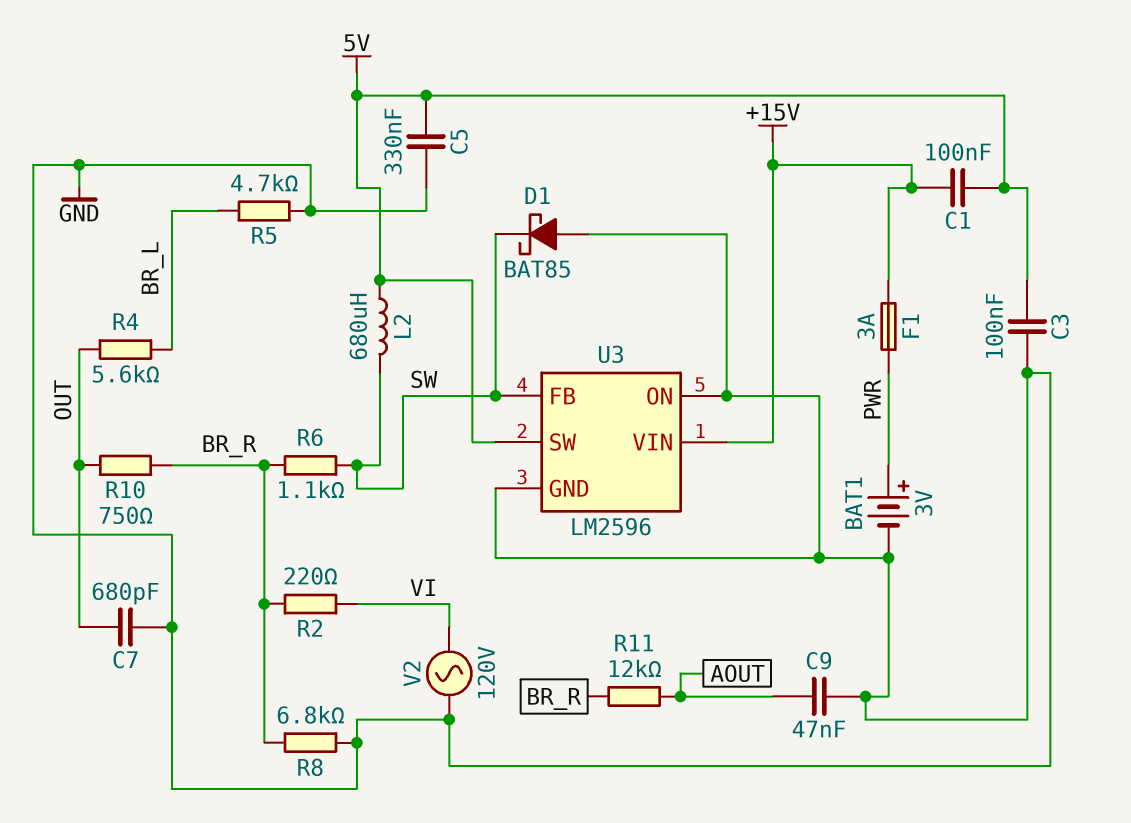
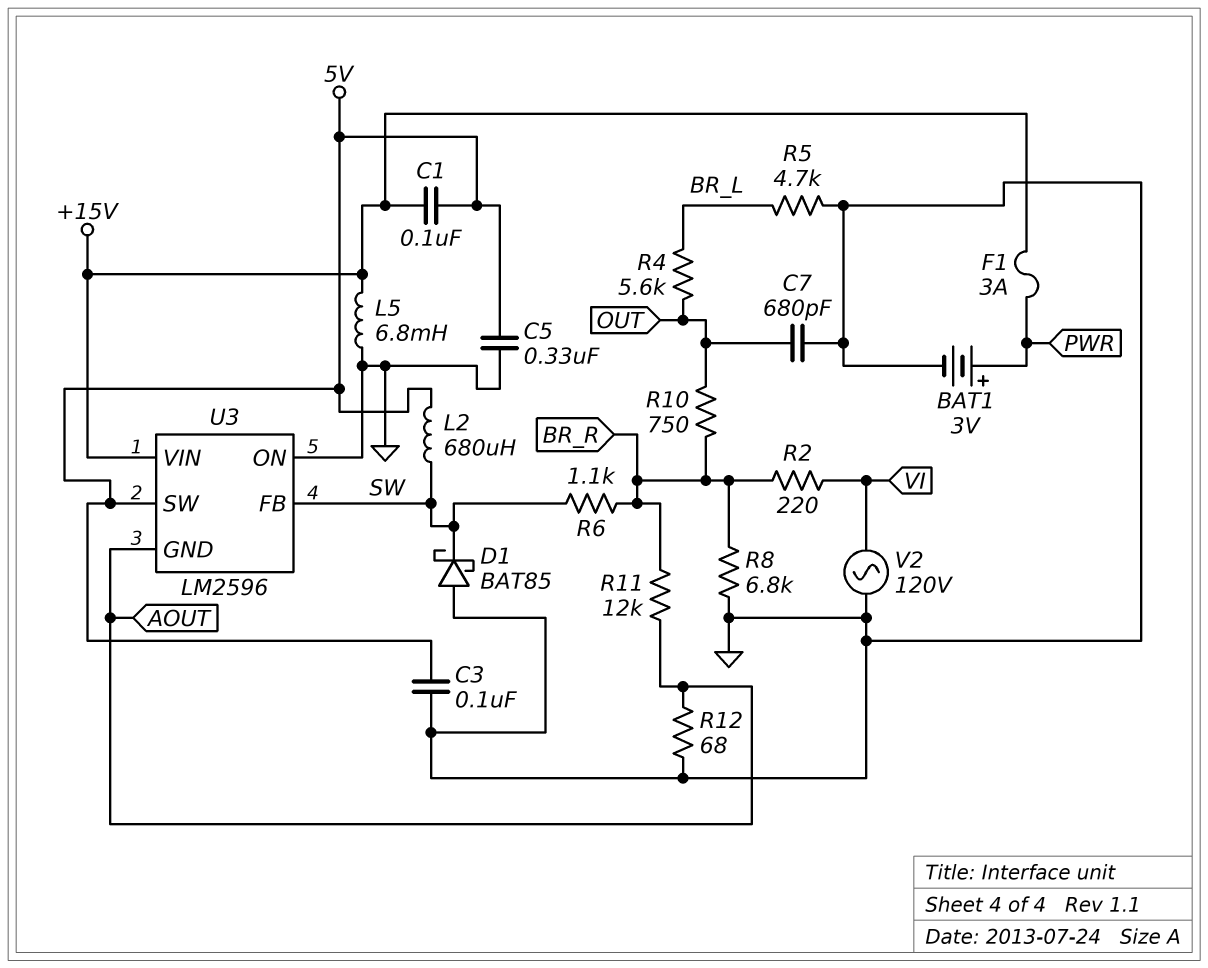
C9: 47nF (AOUT, GND) -> none
L5: none -> 6.8mH (+15V, GND)
R12: none -> 68 (AOUT, GND)
U3 pin GND: GND -> AOUT

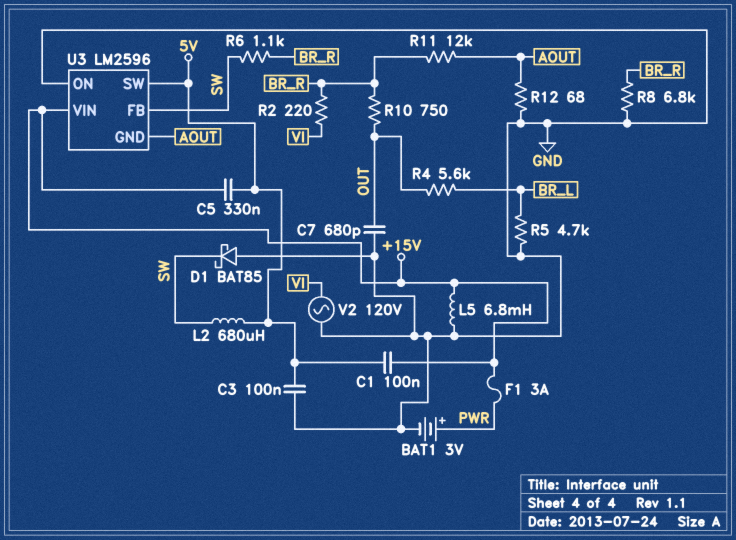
C5: 330nF (5V, GND) -> 330nF (+15V, 5V)

